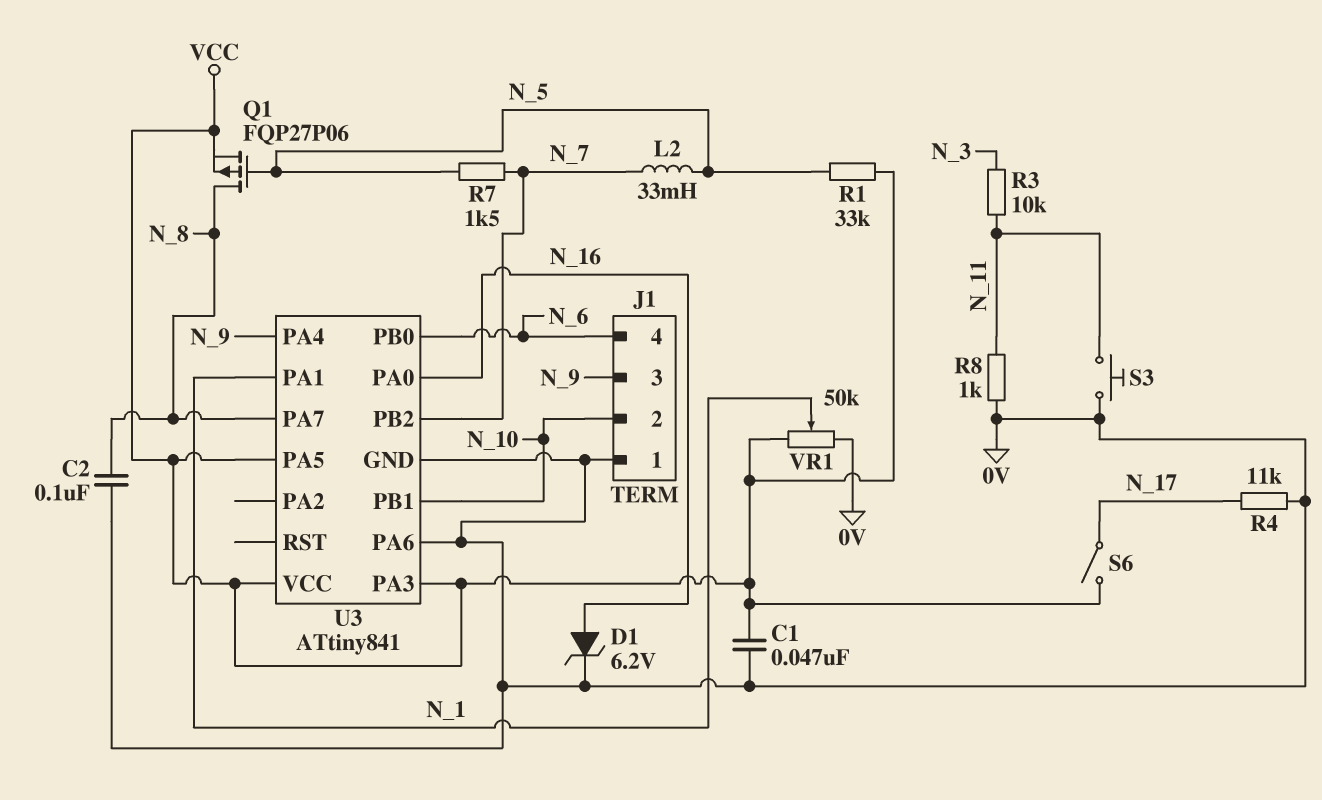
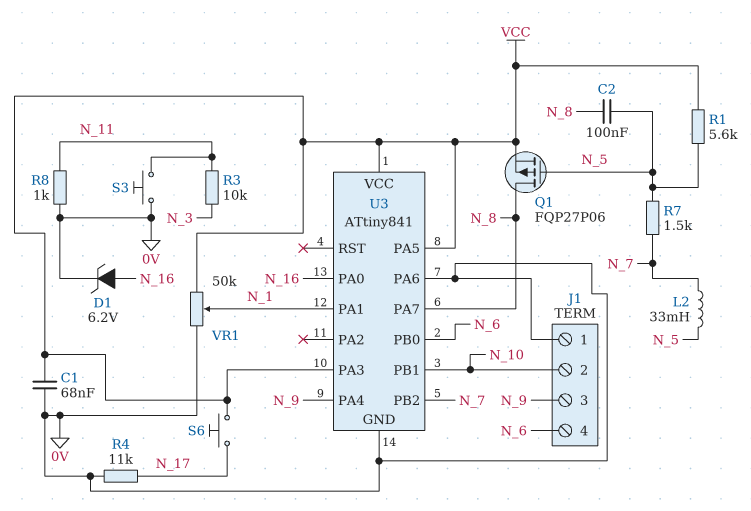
C1: 47nF (0V, VCC) -> 68nF (0V, VCC)
C2: 100nF (0V, N_8) -> 100nF (N_5, N_8)
R1: 33k (N_5, VCC) -> 5.6k (N_5, VCC)
S6: switch (N_17, VCC) -> button (N_17, VCC)

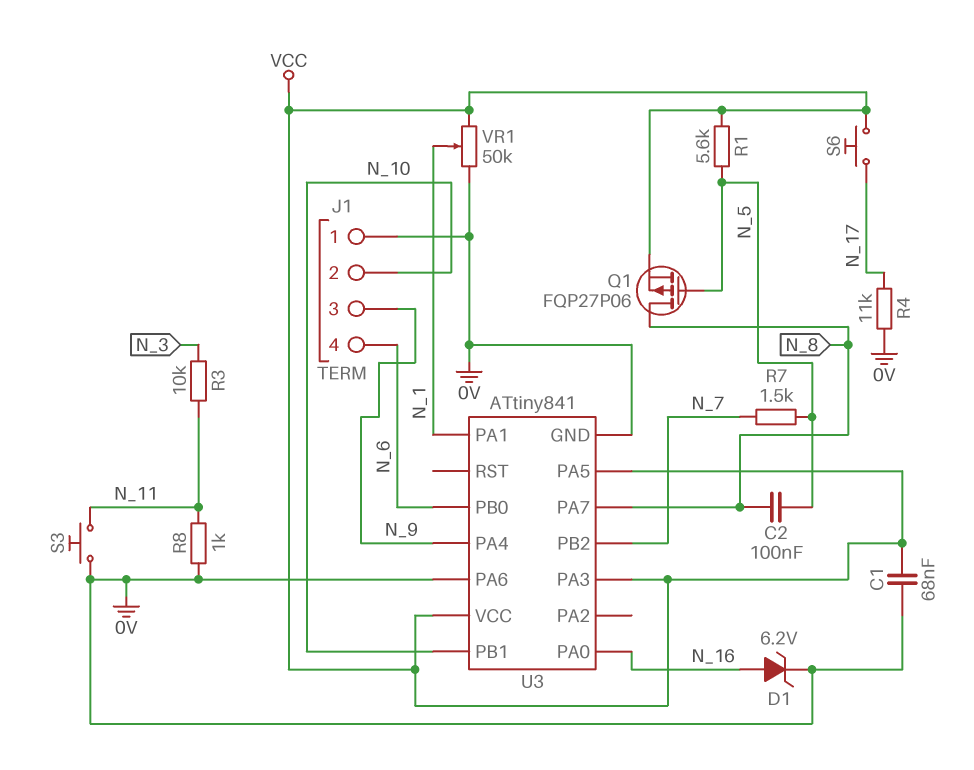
L2: 33mH (N_5, N_7) -> none

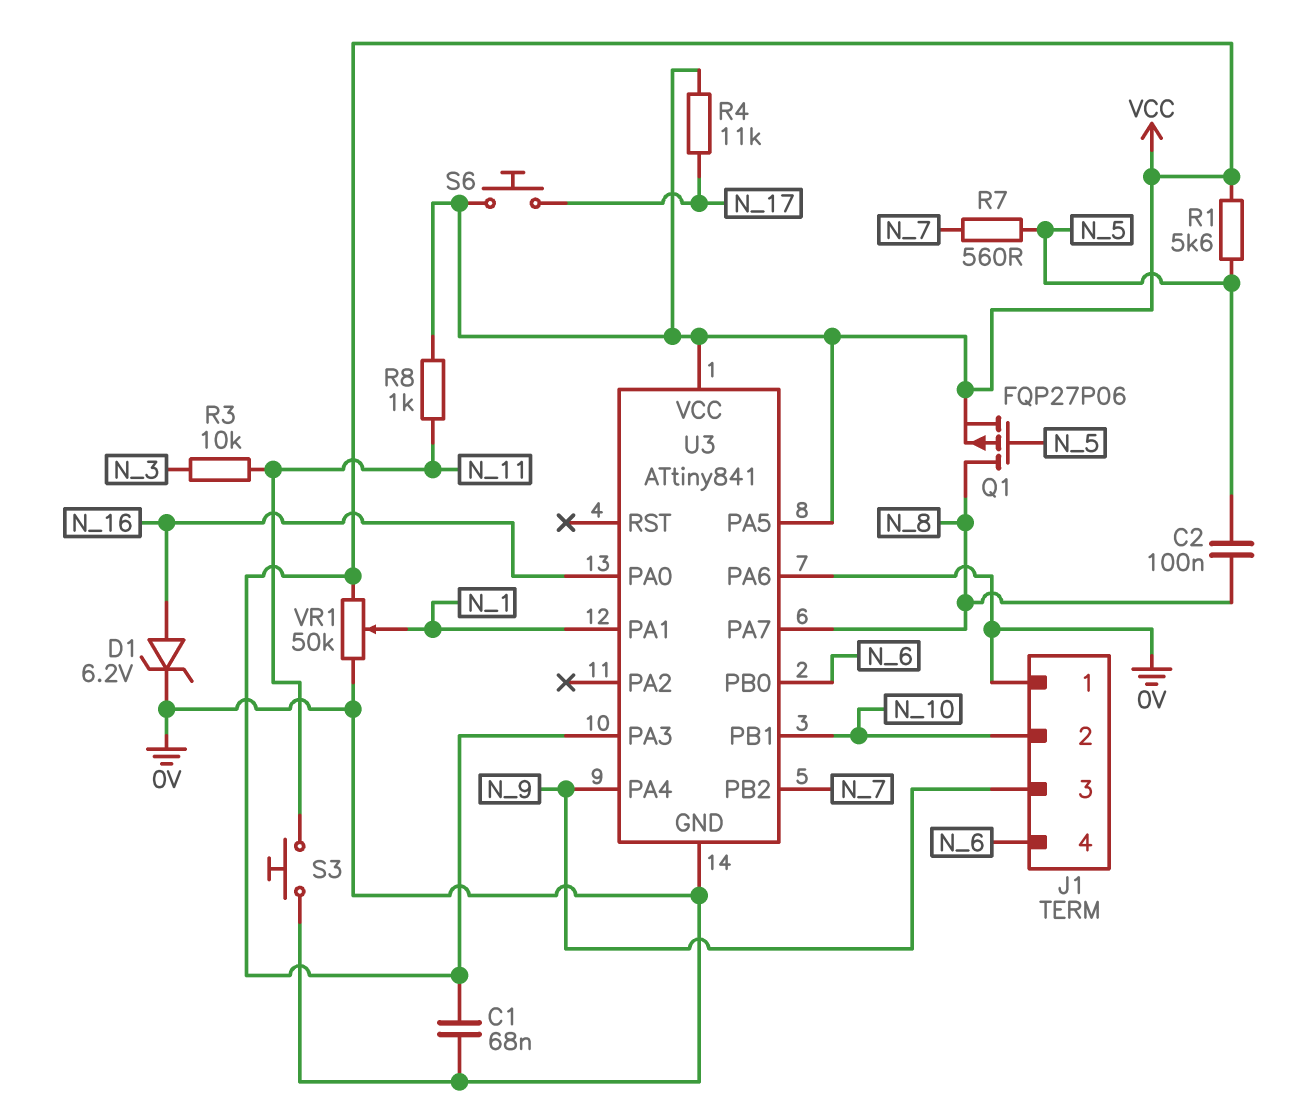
R4: 11k (0V, N_17) -> 11k (N_17, VCC)
R7: 1.5k (N_5, N_7) -> 560 (N_5, N_7)
R8: 1k (0V, N_11) -> 1k (N_11, VCC)

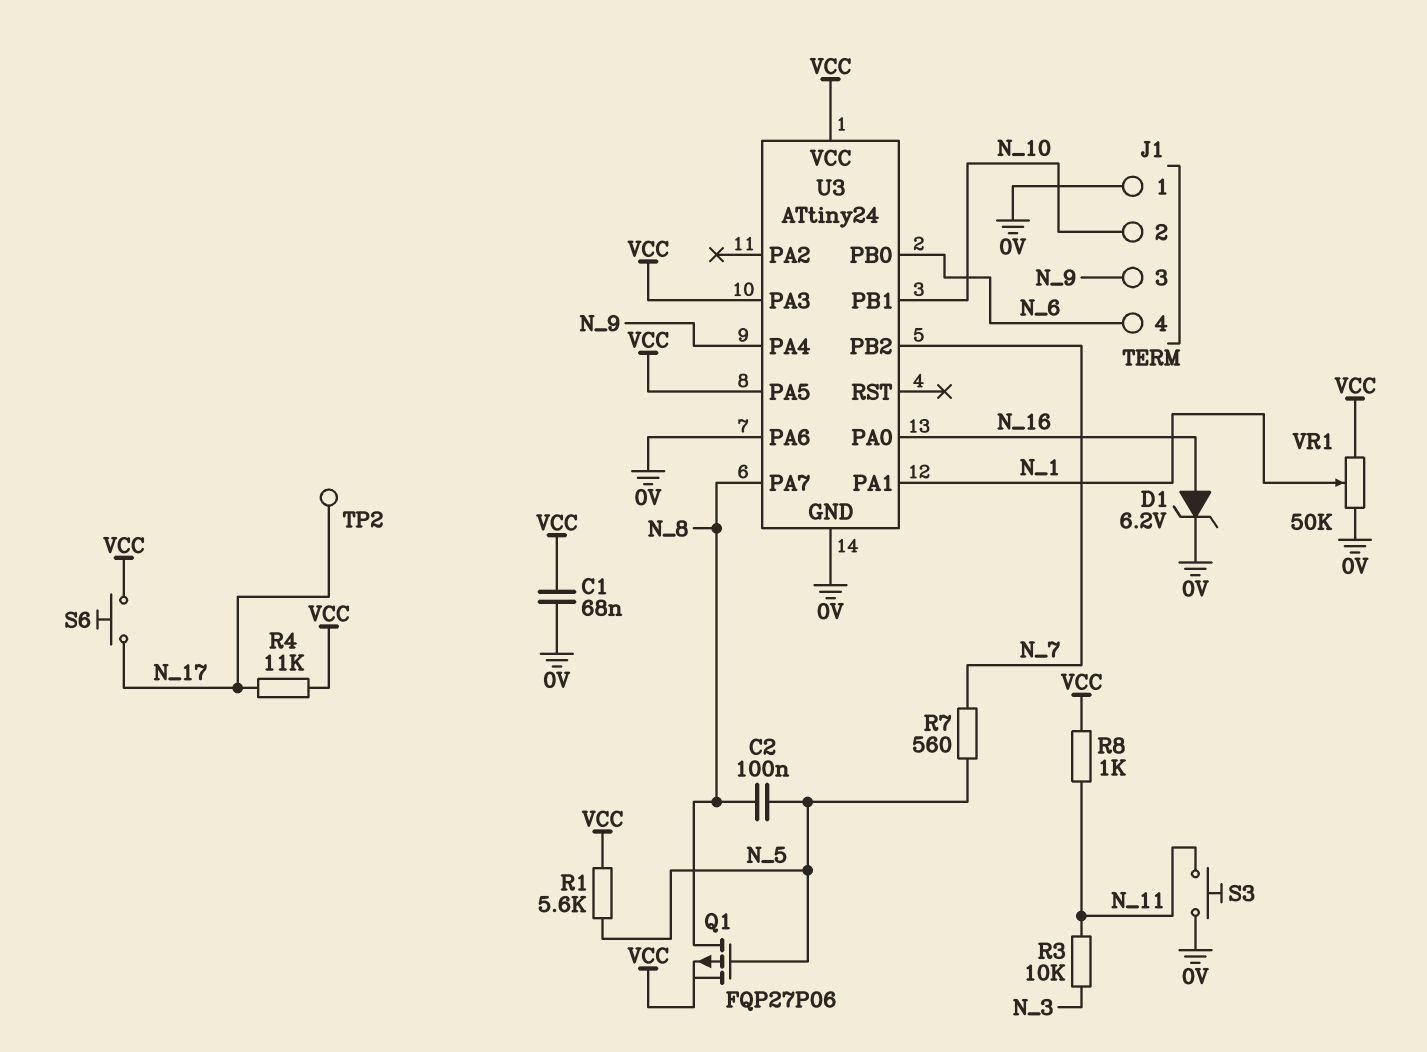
TP2: none -> test point (N_17)
U3: ATtiny841 -> ATtiny24

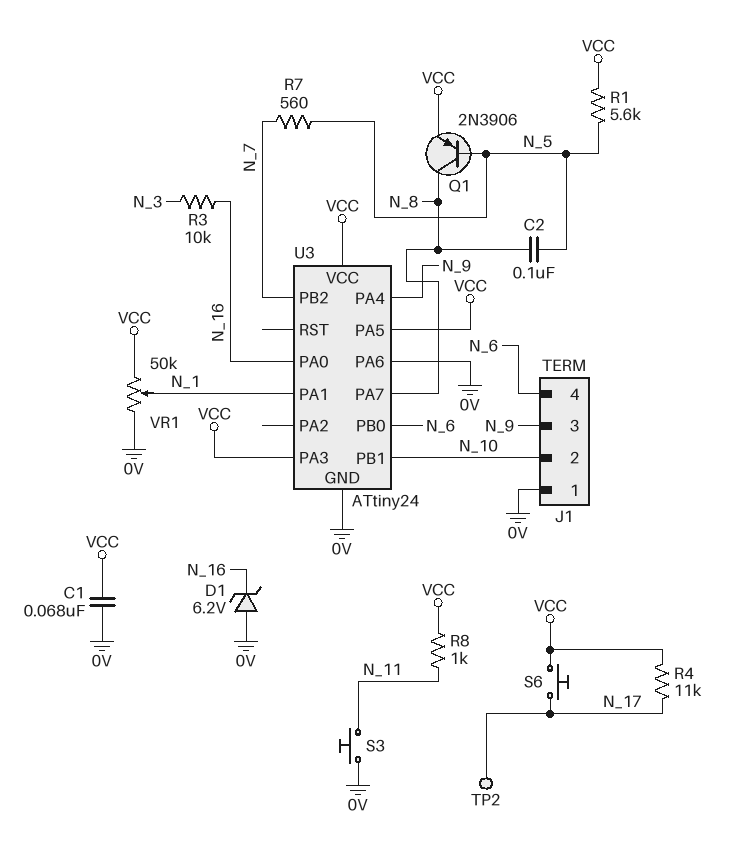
D1: zener 6.2V (A N_16, K 0V) -> zener 6.2V (A 0V, K N_16)
Q1: PMOS FQP27P06 (G N_5, D N_8, S VCC) -> PNP 2N3906 (B N_5, C N_8, E VCC)
R3: 10k (N_3, N_11) -> 10k (N_3, N_16)

